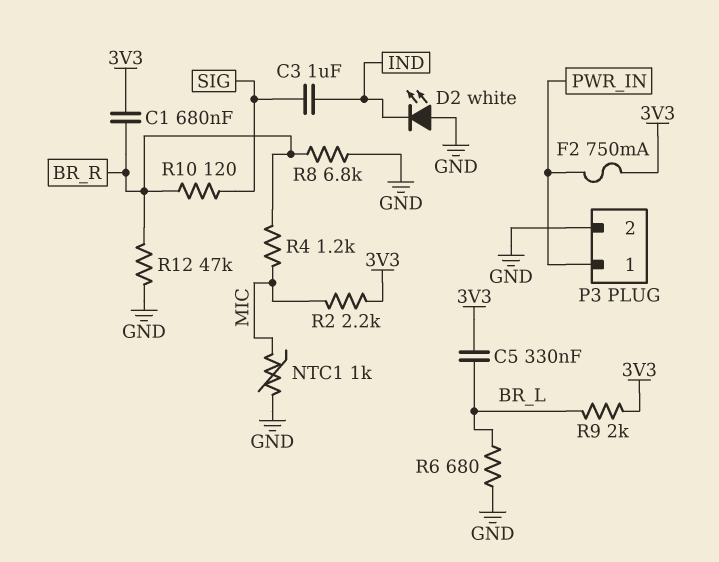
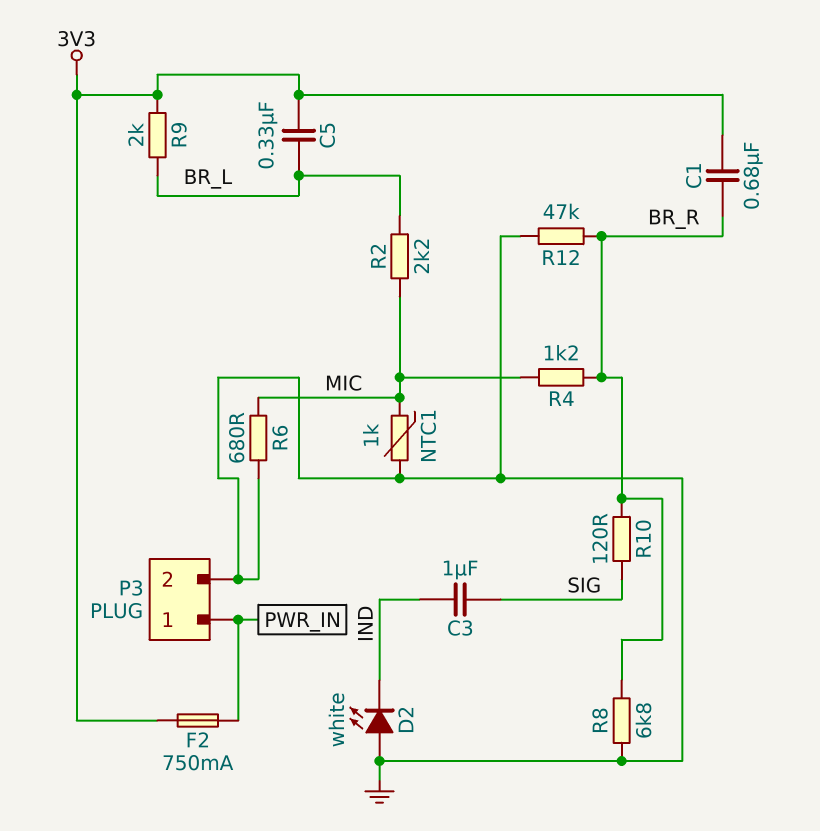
R2: 2.2k (3V3, MIC) -> 2.2k (BR_L, MIC)
R6: 680 (BR_L, GND) -> 680 (GND, MIC)

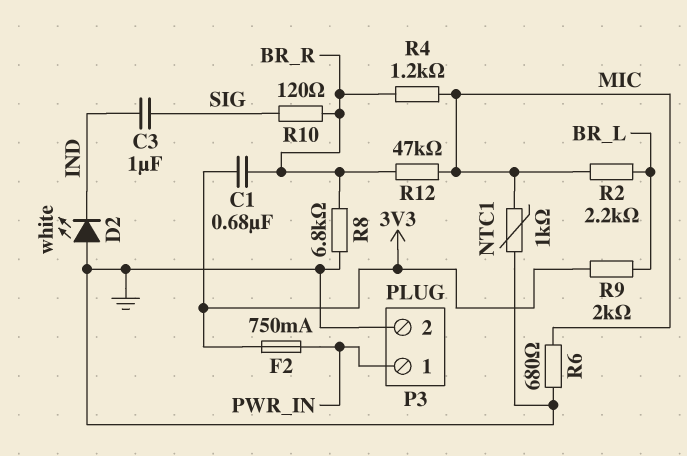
C5: 330nF (3V3, BR_L) -> none
R12: 47k (BR_R, GND) -> 47k (BR_R, MIC)

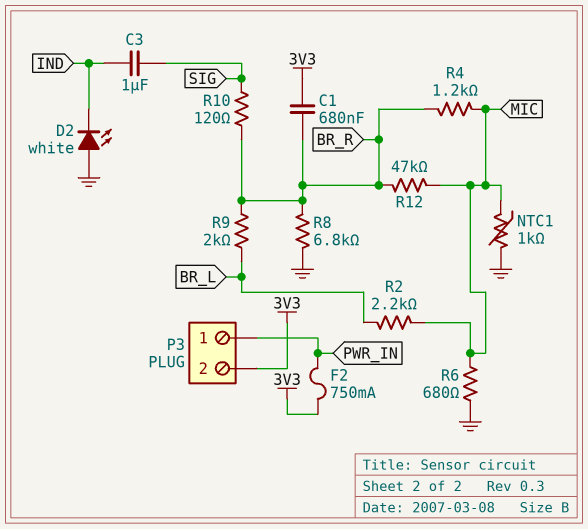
P3 pin 2: GND -> 3V3
R9: 2k (3V3, BR_L) -> 2k (BR_L, BR_R)

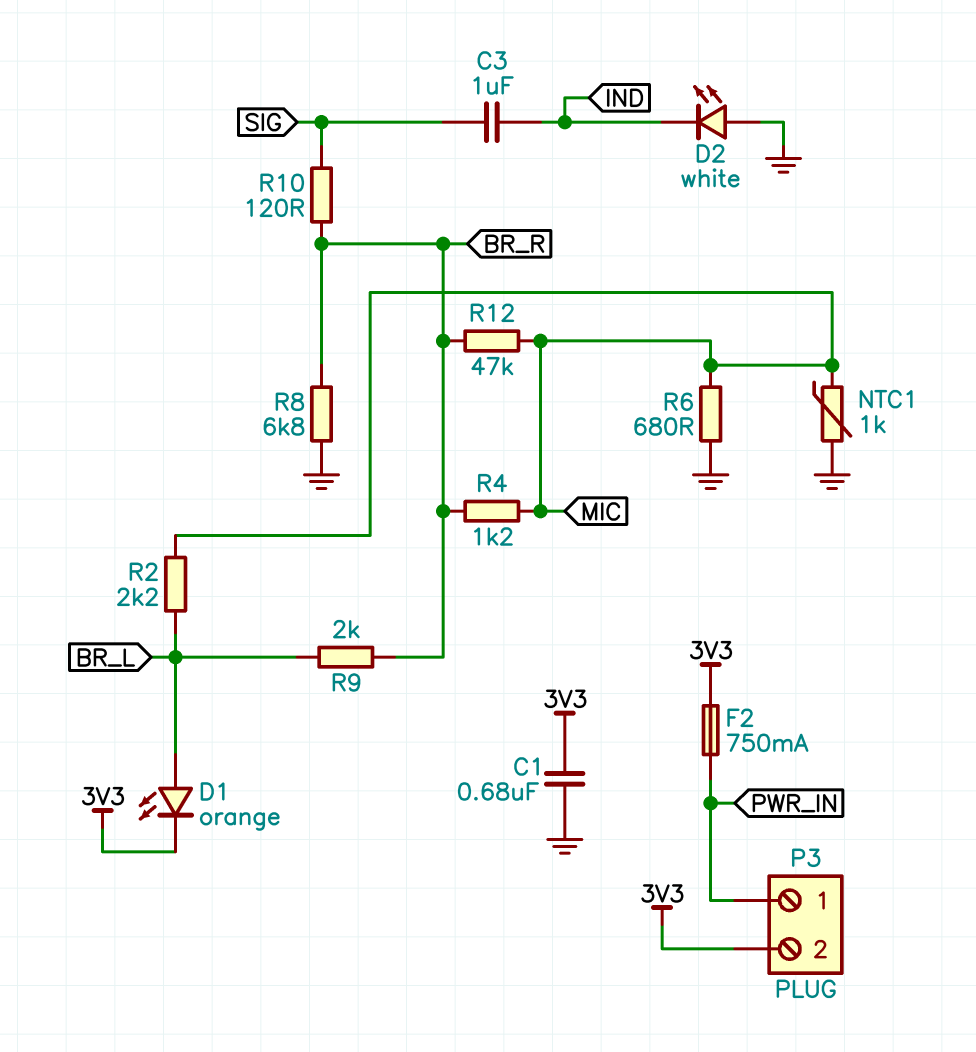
C1: 680nF (3V3, BR_R) -> 680nF (3V3, GND)
D1: none -> LED orange (A BR_L, K 3V3)

